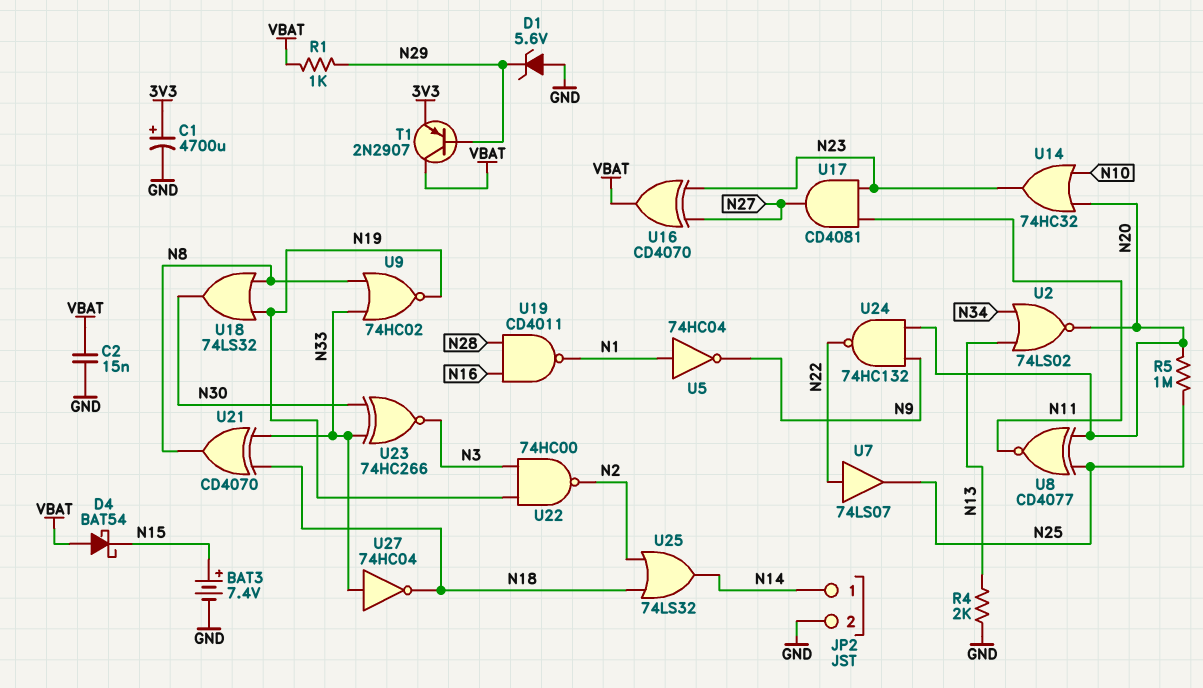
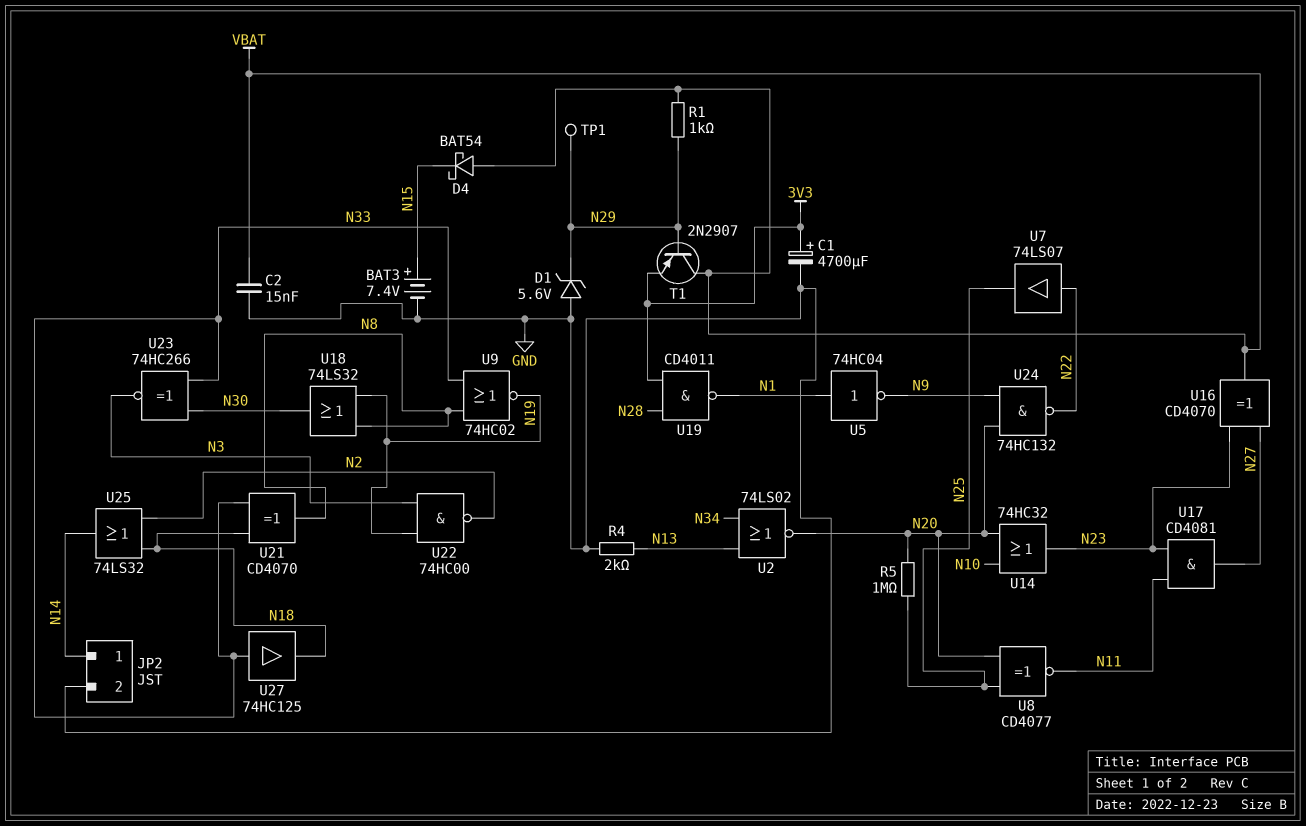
TP1: none -> test point (N29)
U19: NAND CD4011 (in N16, in N28, out N1) -> NAND CD4011 (in 3V3, in N28, out N1)
U27: NOT 74HC04 (in N33, out N18) -> buffer 74HC125 (in N33, out N18)

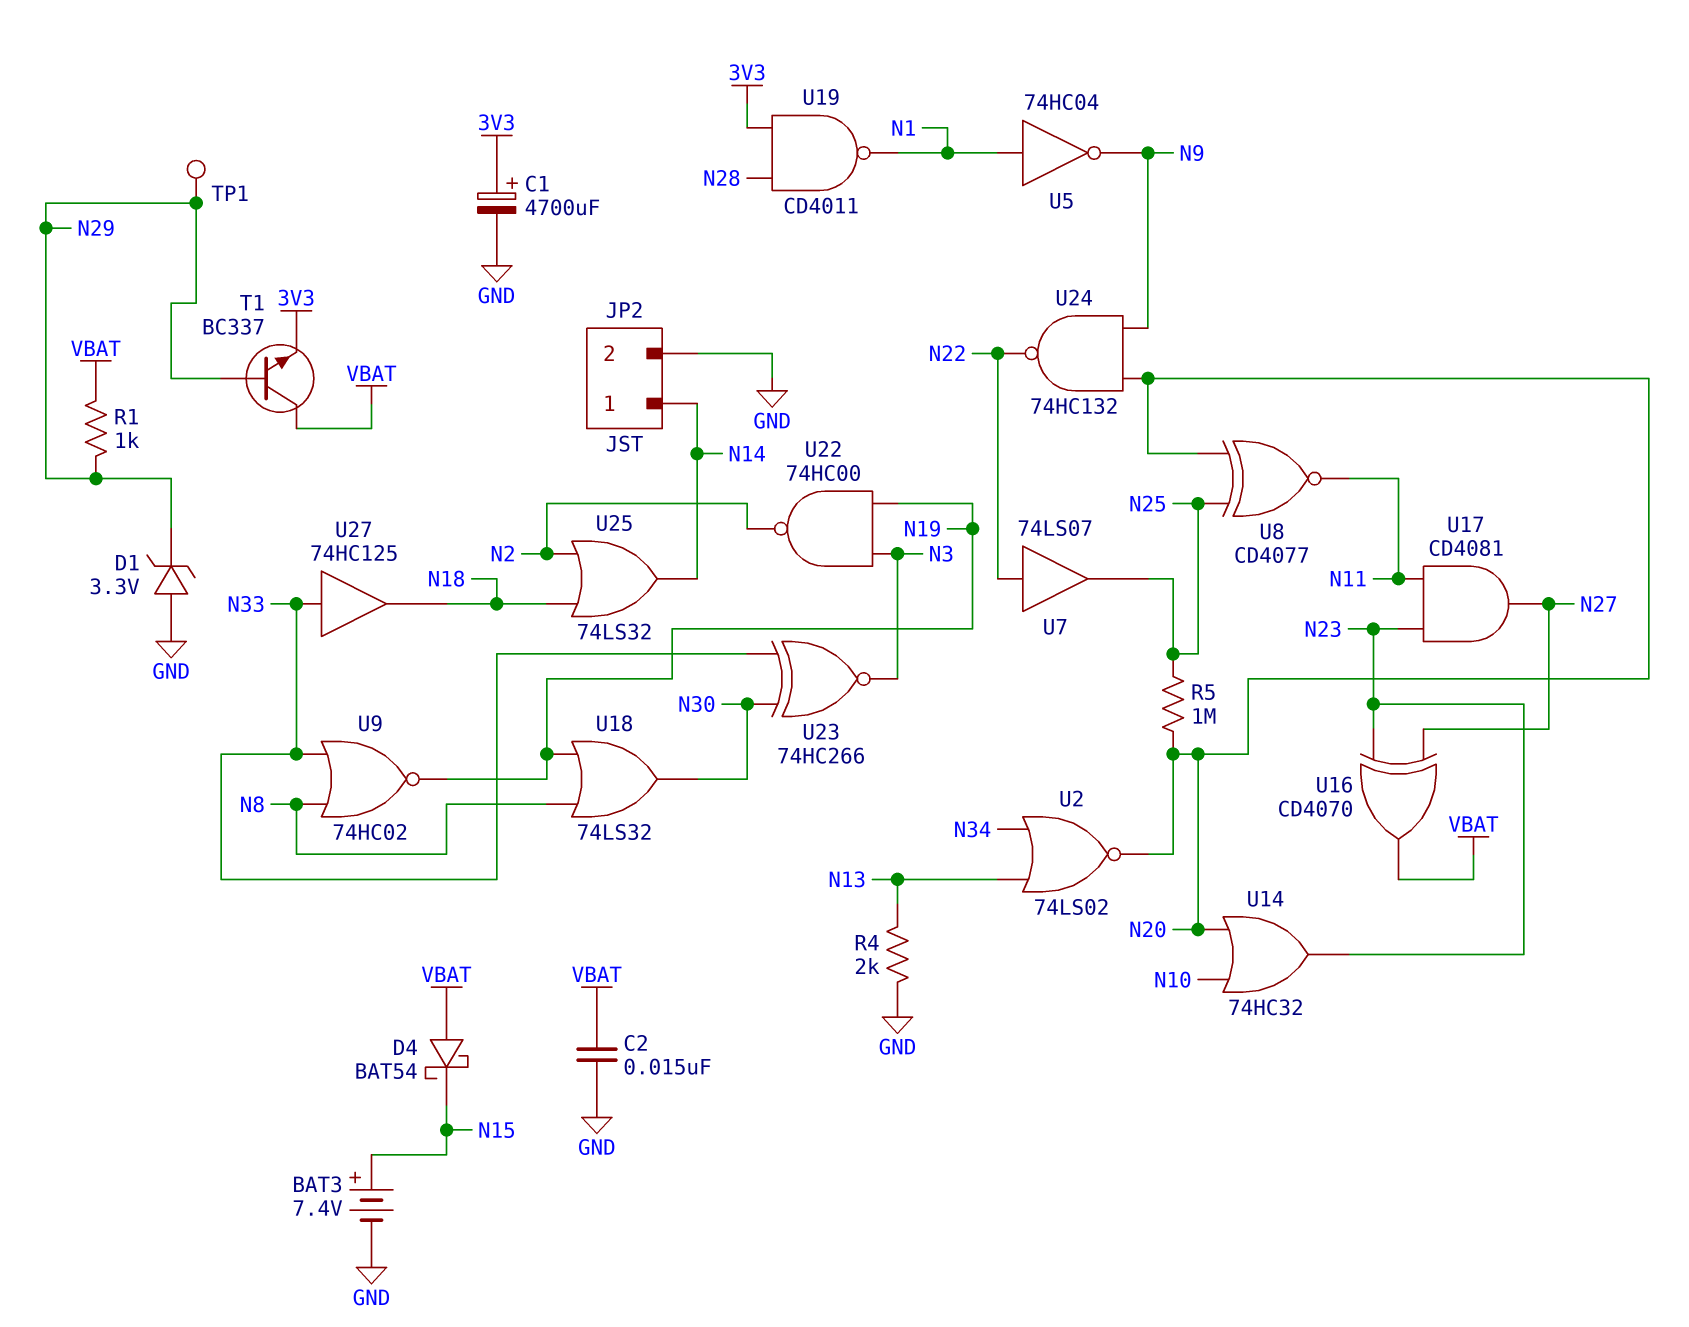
D1: zener 5.6V (A GND, K N29) -> zener 3.3V (A GND, K N29)
T1: PNP 2N2907 (B N29, C VBAT, E 3V3) -> NPN BC337 (B N29, C VBAT, E 3V3)
U21: XOR CD4070 (in N18, in N33, out N8) -> none

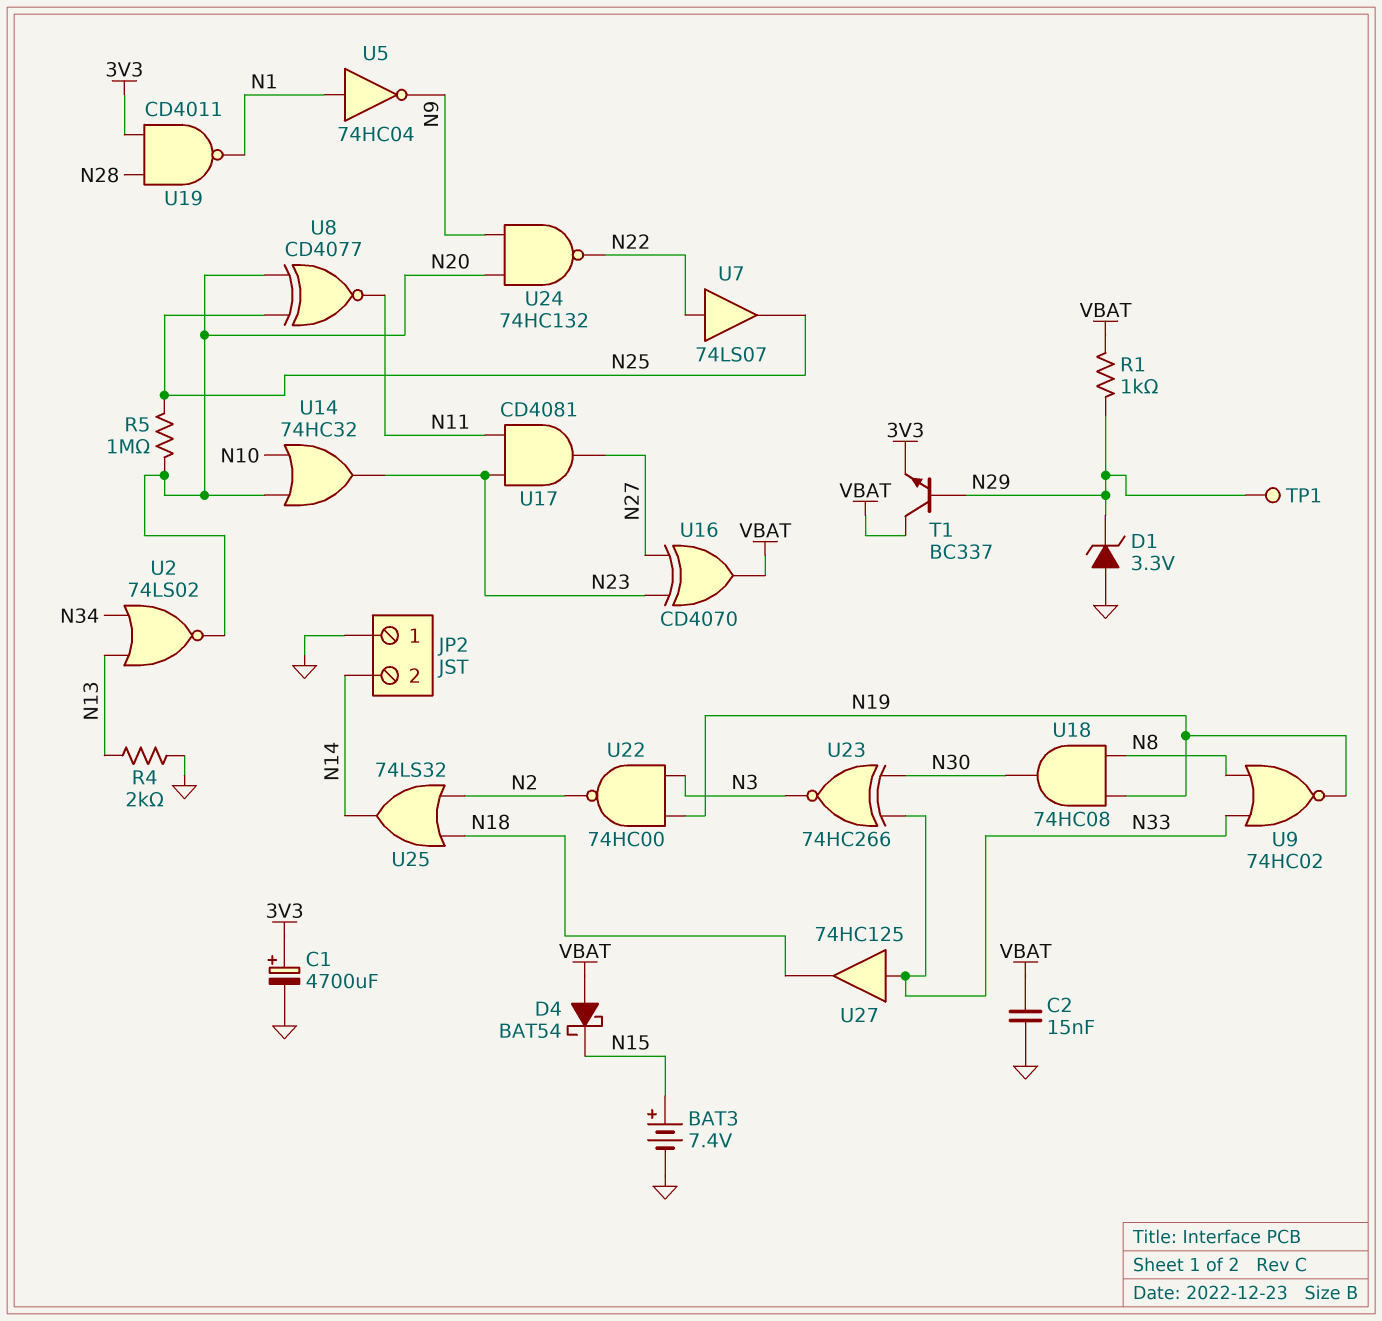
JP2 pin 1: N14 -> GND
JP2 pin 2: GND -> N14
U18: OR 74LS32 (in N8, in N19, out N30) -> AND 74HC08 (in N8, in N19, out N30)

